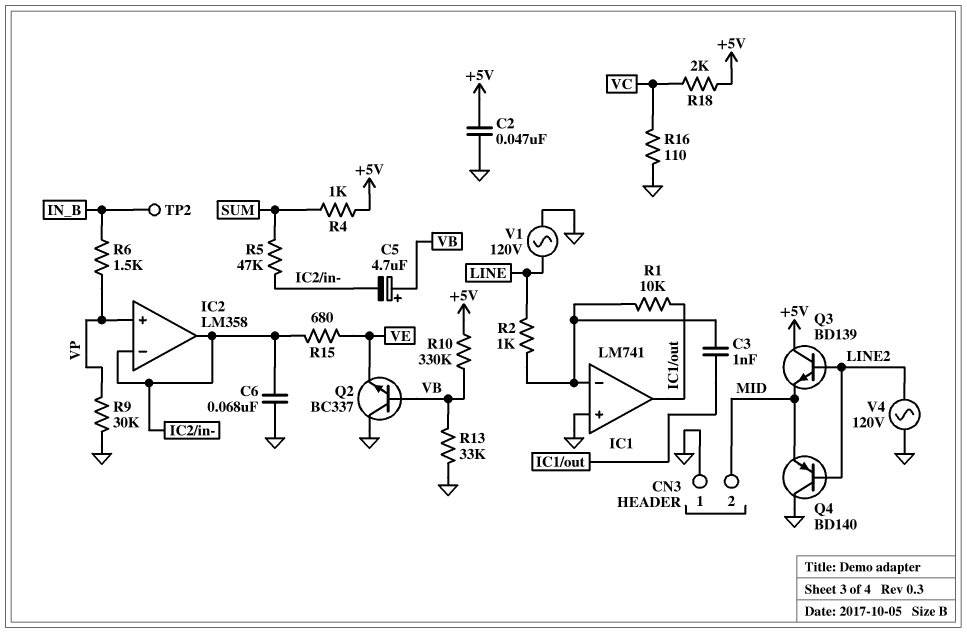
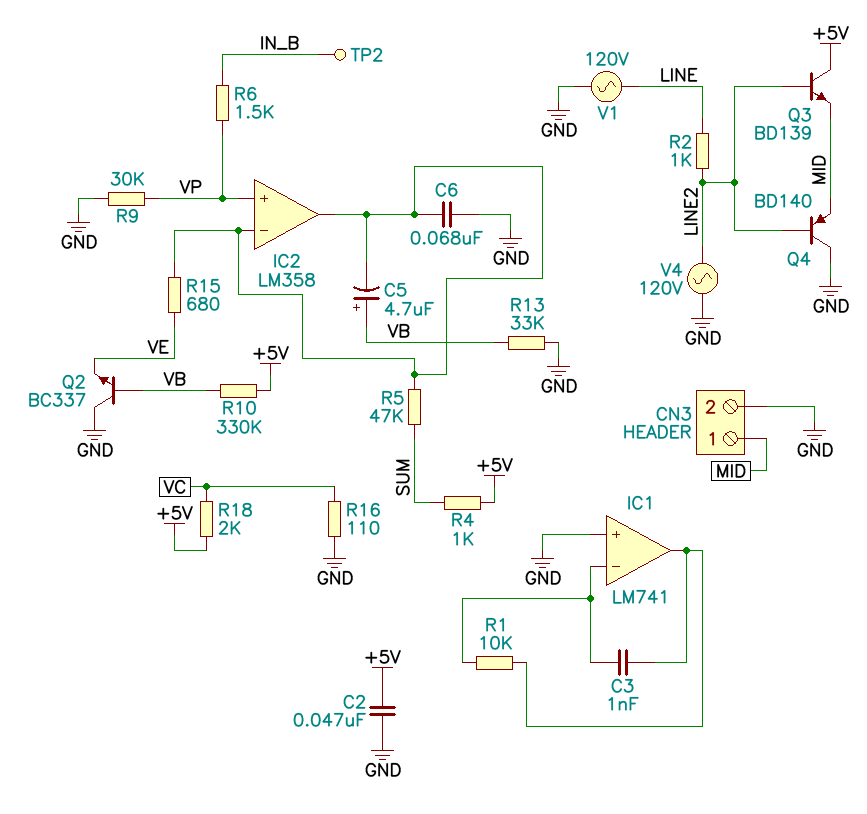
CN3 pin 1: GND -> MID
CN3 pin 2: MID -> GND
R2: 1k (IC1/in-, LINE) -> 1k (LINE, LINE2)

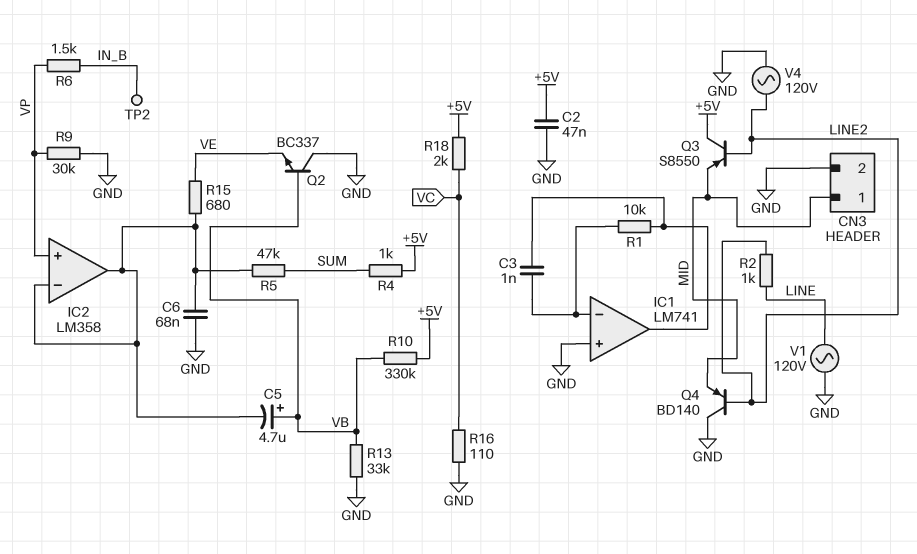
Q3: NPN BD139 (B LINE2, C +5V, E MID) -> PNP S8550 (B LINE2, C +5V, E MID)

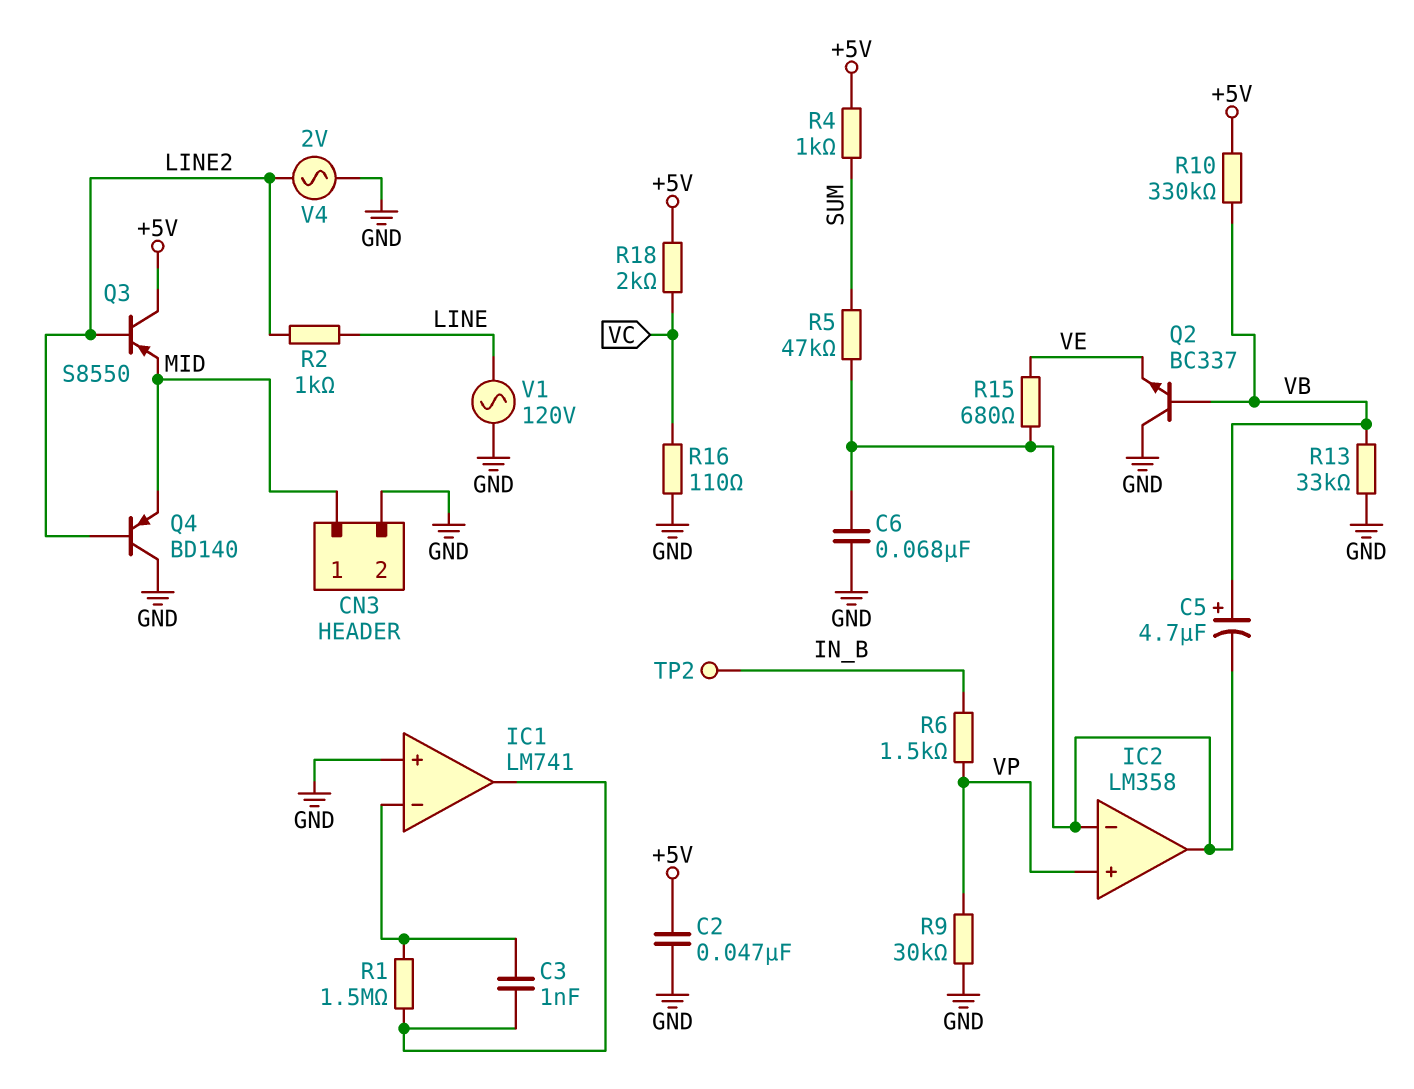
R1: 10k (IC1/in-, IC1/out) -> 1.5M (IC1/in-, IC1/out)
V4: AC 120V (GND, LINE2) -> AC 2V (GND, LINE2)

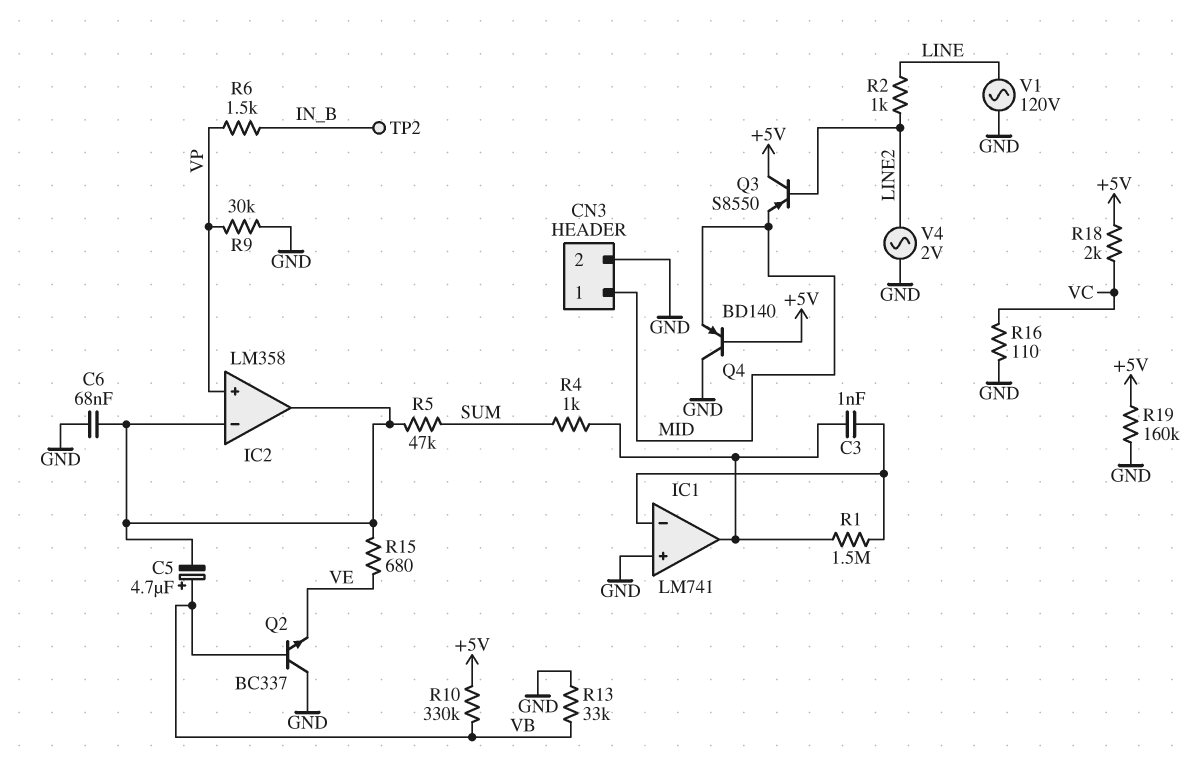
C2: 47nF (+5V, GND) -> none
Q4: PNP BD140 (B LINE2, C GND, E MID) -> PNP BD140 (B +5V, C GND, E MID)
R4: 1k (+5V, SUM) -> 1k (IC1/out, SUM)
R19: none -> 160k (+5V, GND)

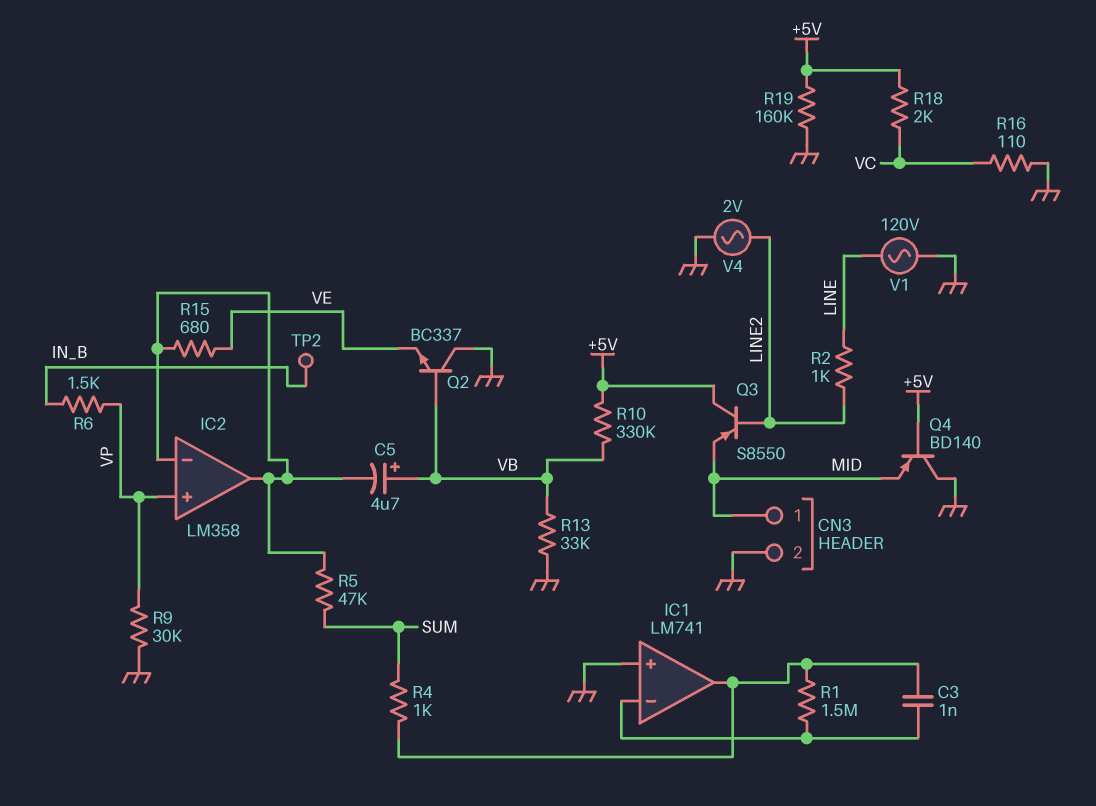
C6: 68nF (GND, IC2/in-) -> none

